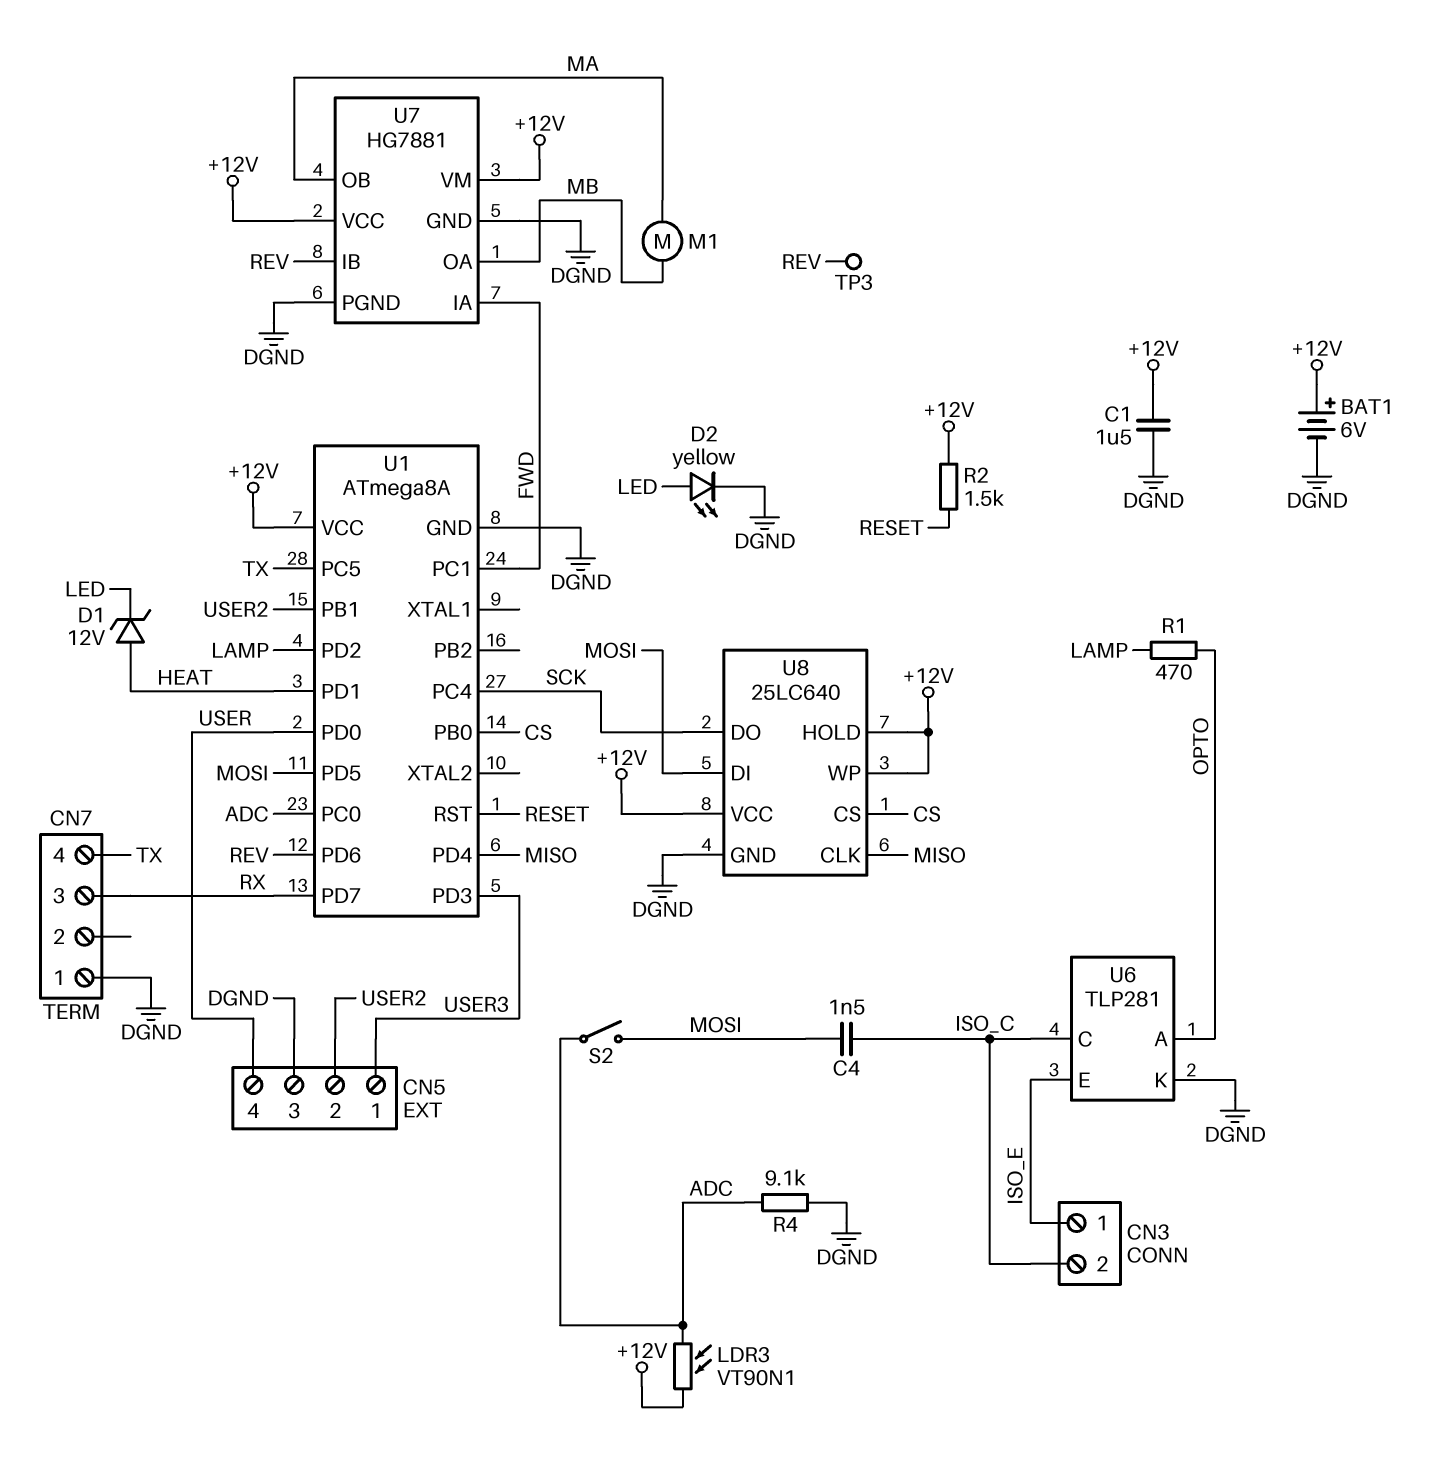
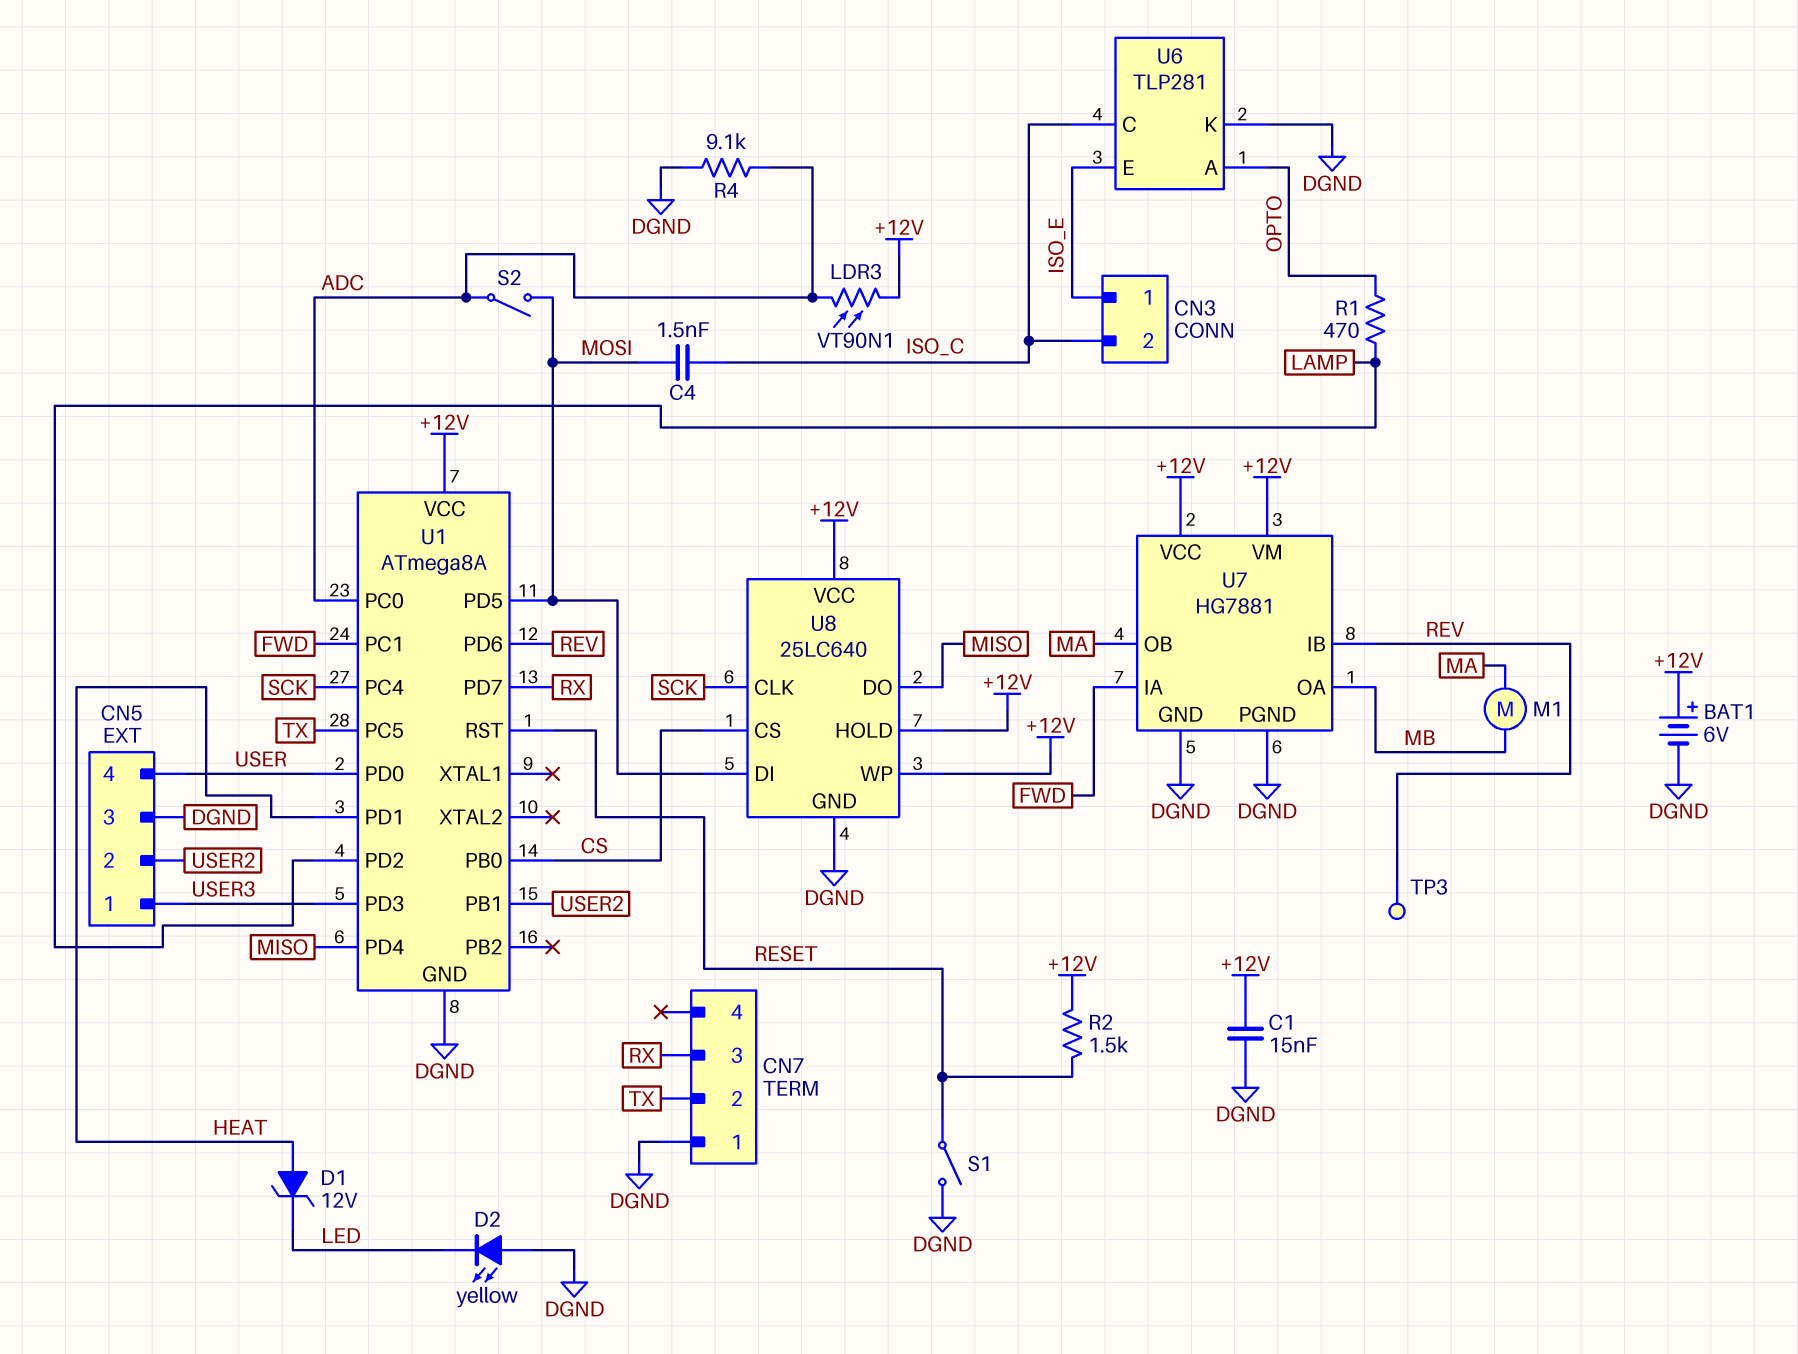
C1: 1.5uF (+12V, DGND) -> 15nF (+12V, DGND)
CN7 pin 2: none -> TX
CN7 pin 4: TX -> none
D2: LED yellow (A LED, K DGND) -> LED yellow (A DGND, K LED)
S1: none -> switch (DGND, RESET)
U8 pin CLK: MISO -> SCK
U8 pin DO: SCK -> MISO

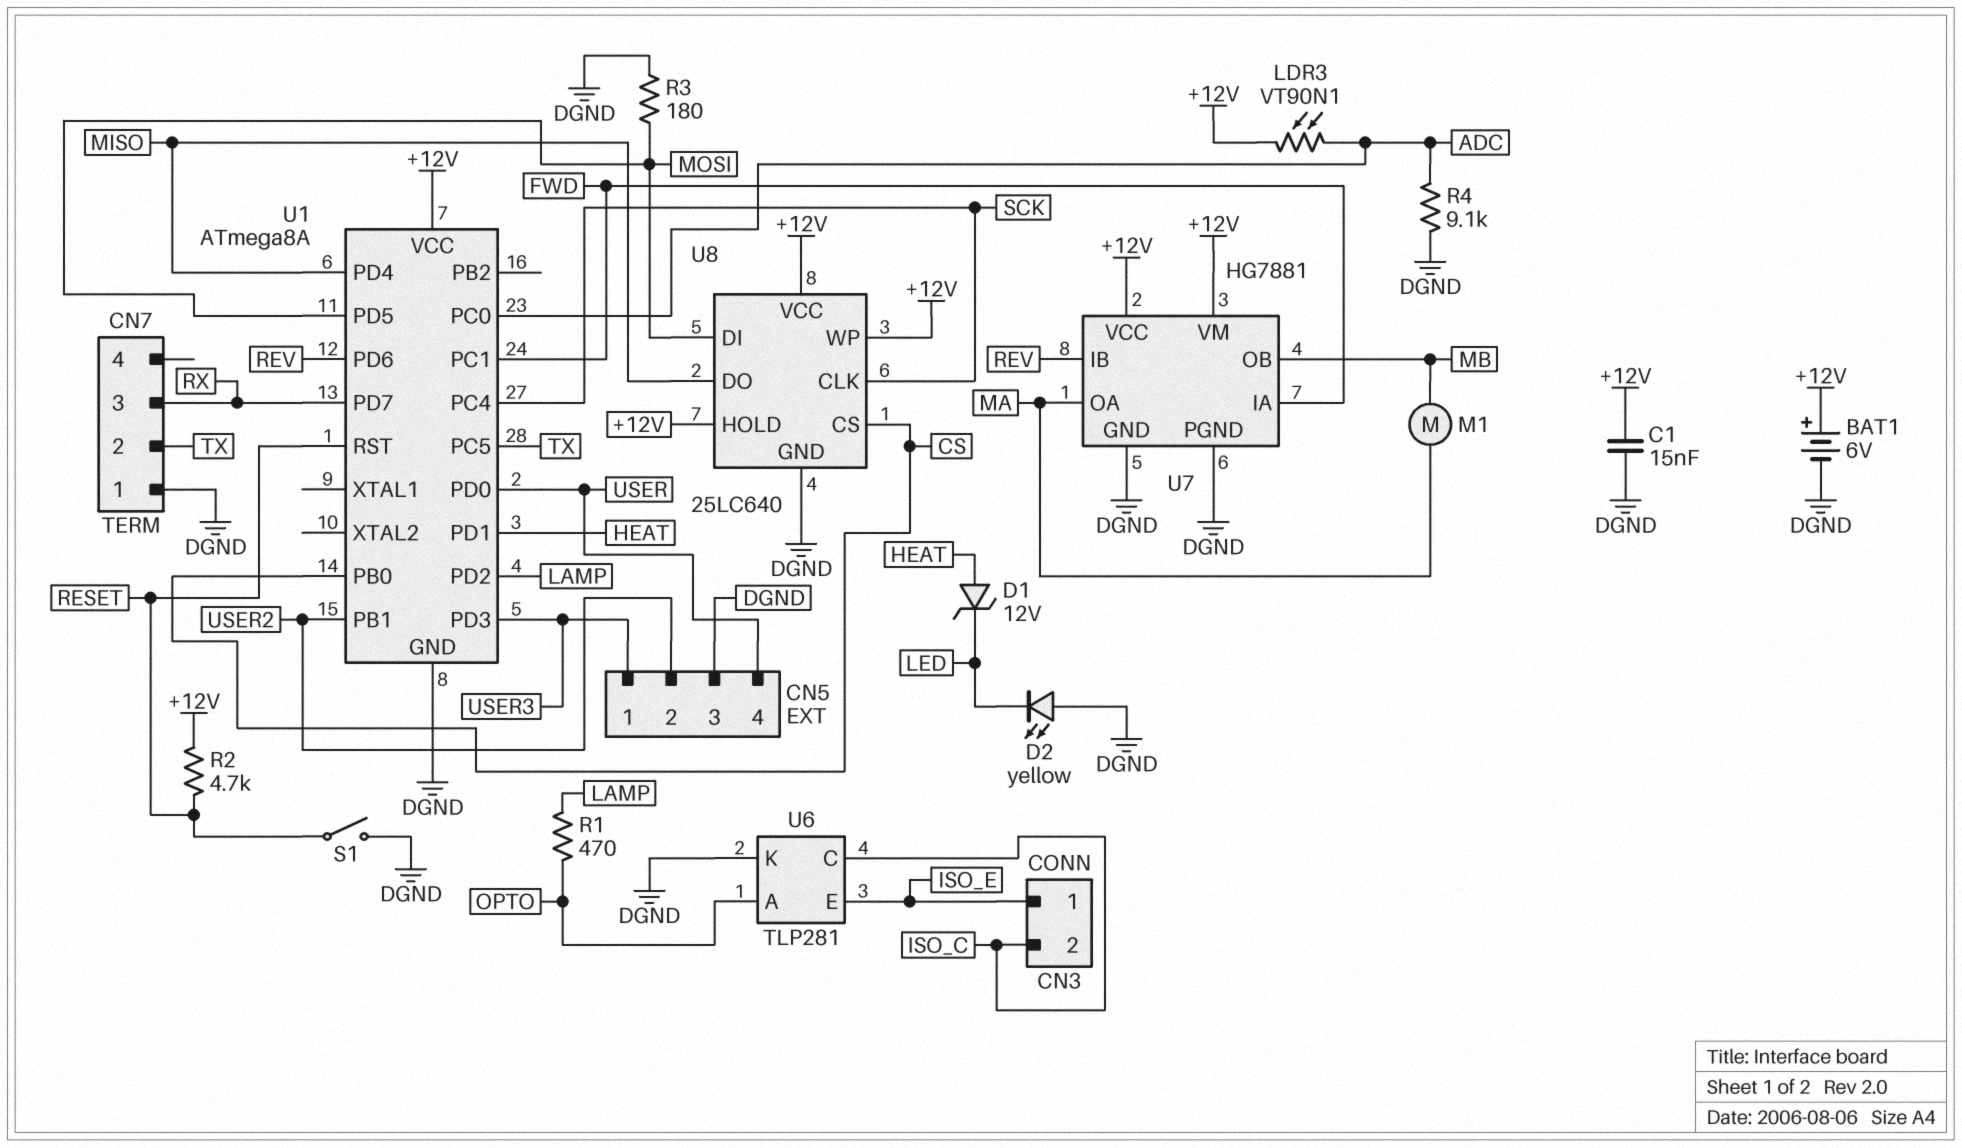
C4: 1.5nF (ISO_C, MOSI) -> none
R2: 1.5k (+12V, RESET) -> 4.7k (+12V, RESET)
R3: none -> 180 (DGND, MOSI)
S2: switch (ADC, MOSI) -> none
TP3: test point (REV) -> none
U7 pin OA: MB -> MA
U7 pin OB: MA -> MB

